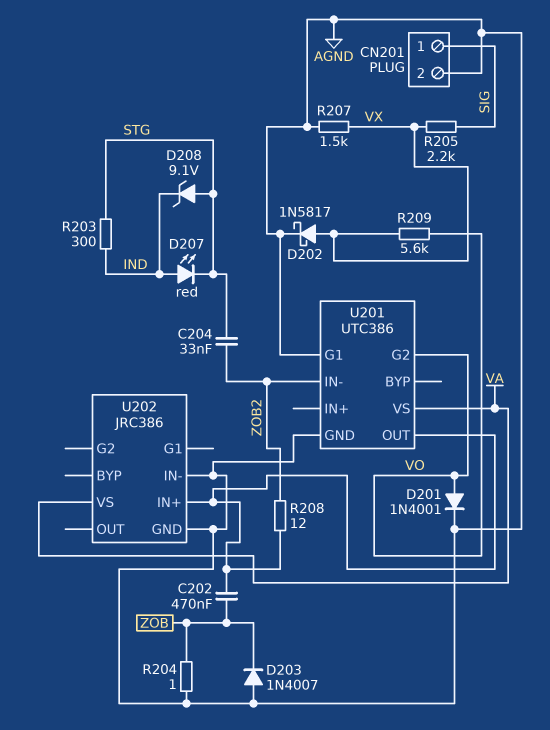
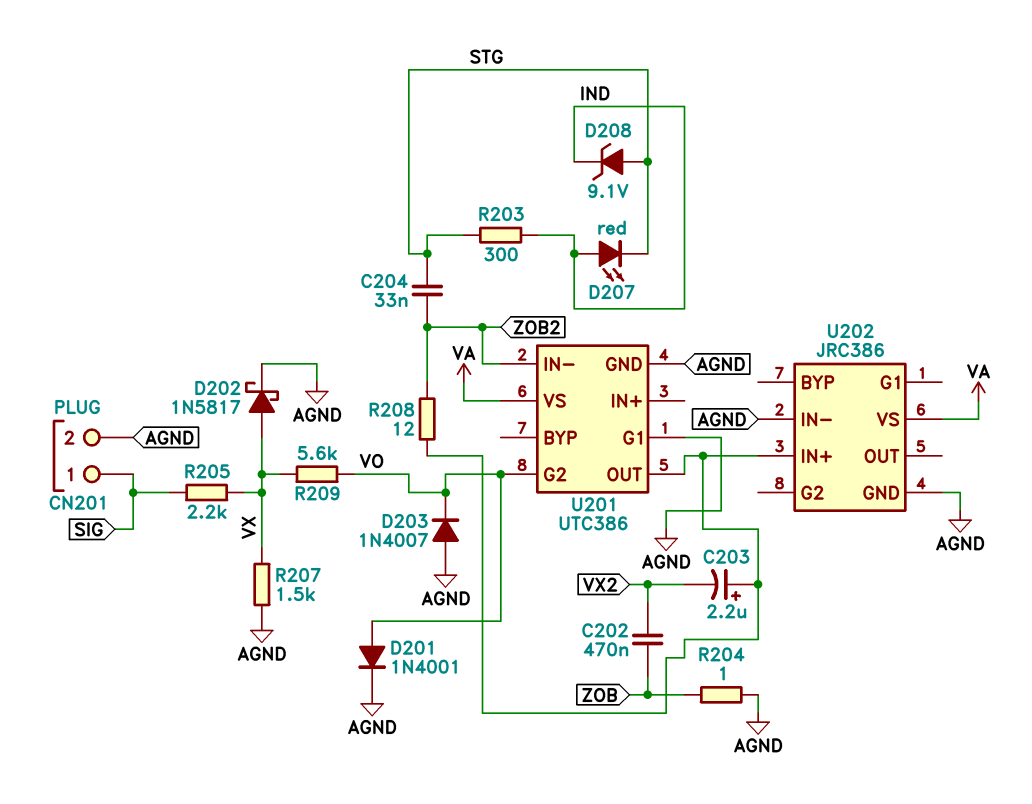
C202: 470nF (U201/OUT, ZOB) -> 470nF (VX2, ZOB)
C203: none -> 2.2uF (plus U201/OUT, minus VX2)
D203: diode 1N4007 (A AGND, K ZOB) -> diode 1N4007 (A AGND, K VO)

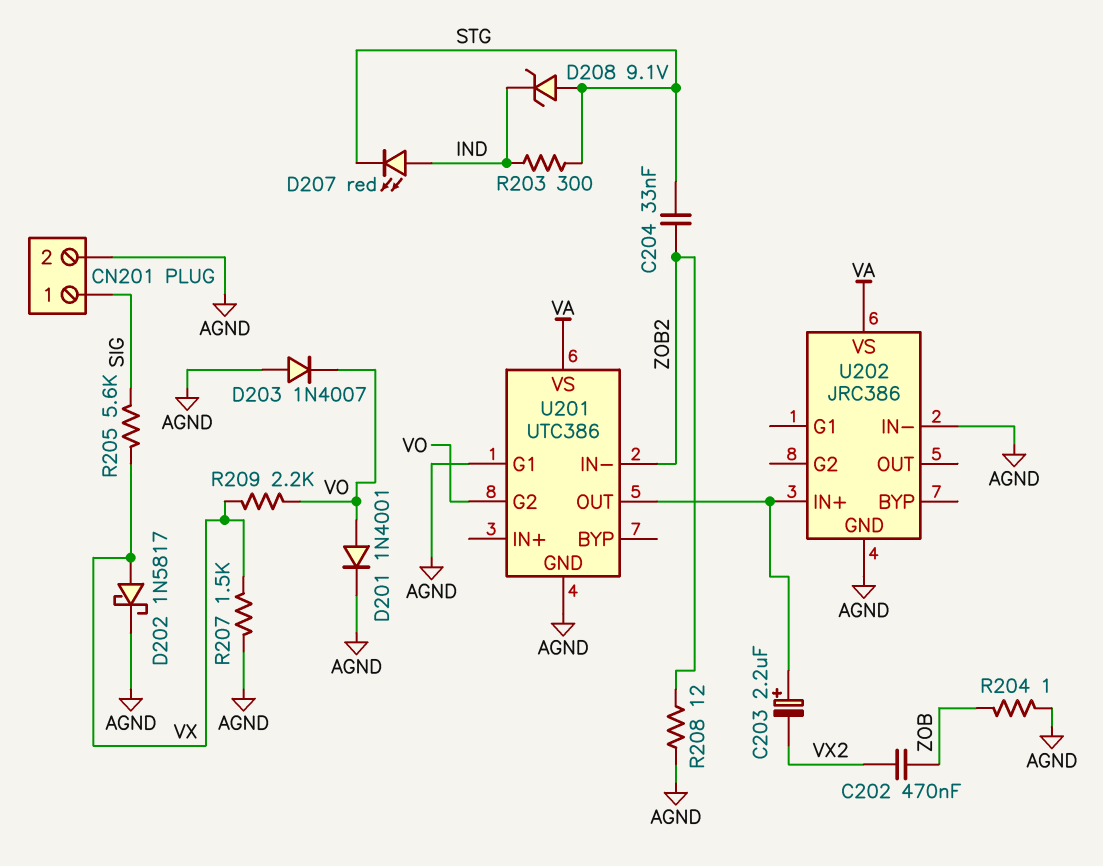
R205: 2.2k (SIG, VX) -> 5.6k (SIG, VX)
R208: 12 (U201/OUT, ZOB2) -> 12 (AGND, ZOB2)
R209: 5.6k (VO, VX) -> 2.2k (VO, VX)

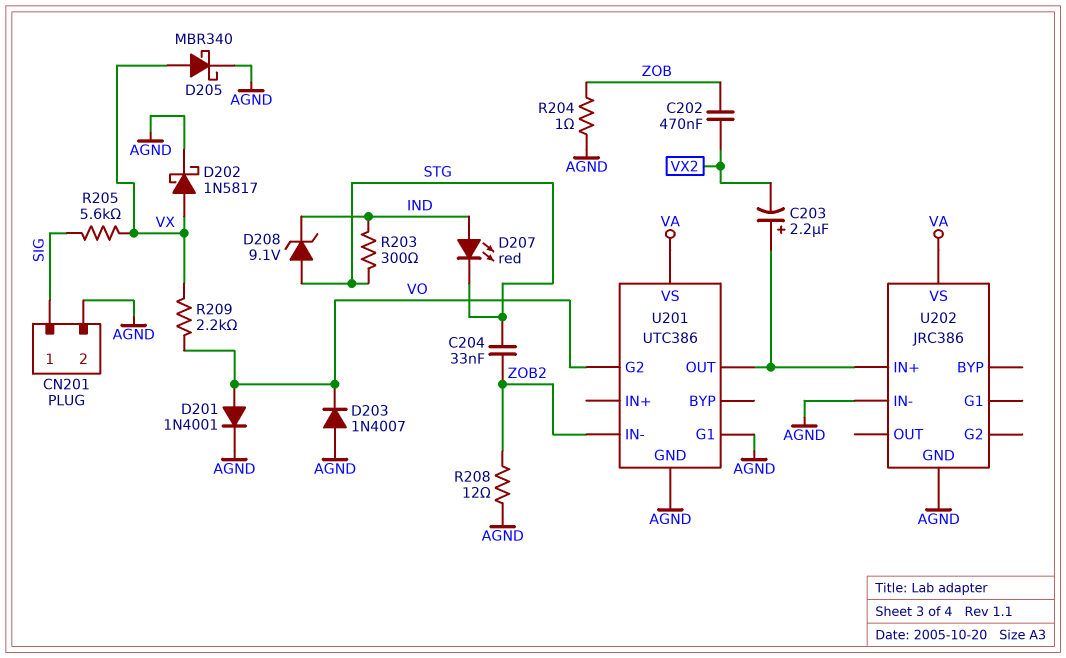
D205: none -> schottky MBR340 (A VX, K AGND)
R207: 1.5k (AGND, VX) -> none

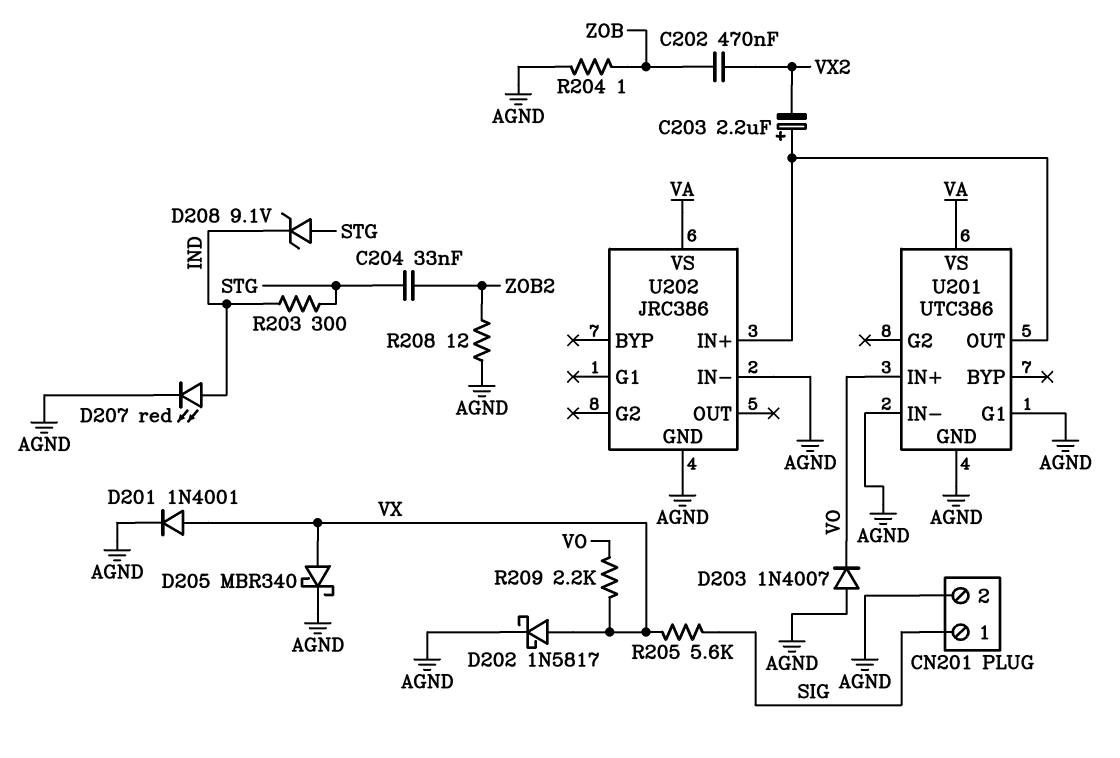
D201: diode 1N4001 (A VO, K AGND) -> diode 1N4001 (A VX, K AGND)
D207: LED red (A IND, K STG) -> LED red (A IND, K AGND)
U201 pin G2: VO -> none
U201 pin IN+: none -> VO
U201 pin IN-: ZOB2 -> AGND

